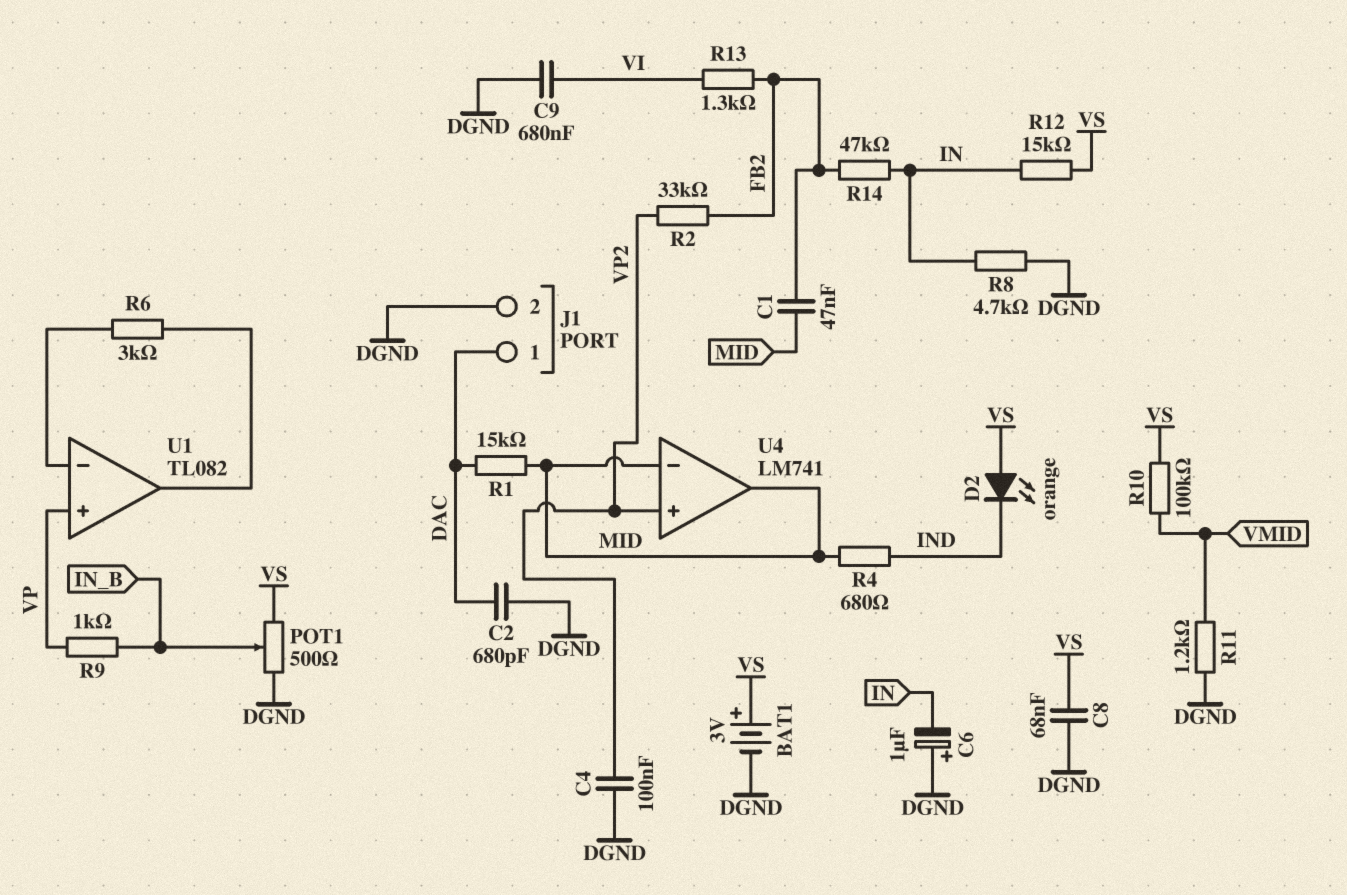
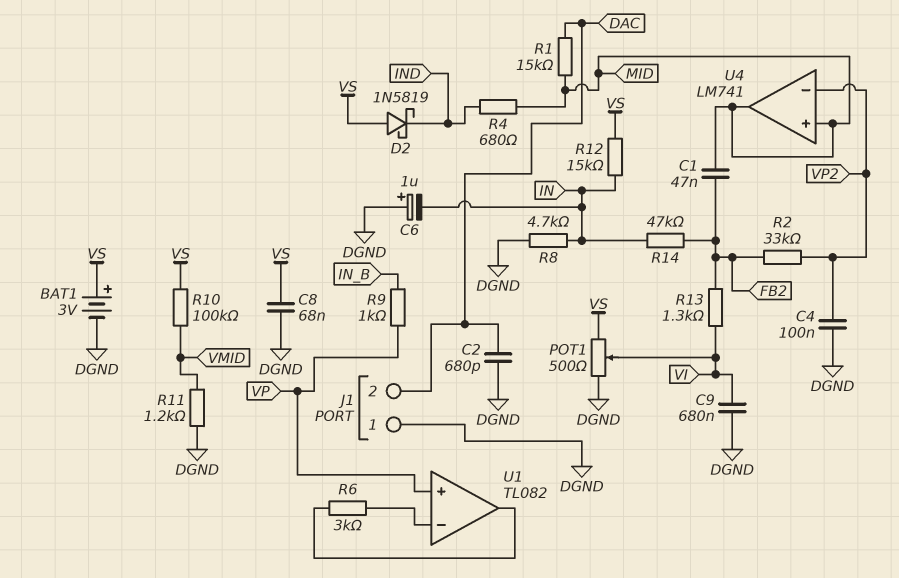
D2: LED orange (A VS, K IND) -> schottky 1N5819 (A VS, K IND)
J1 pin 1: DAC -> DGND
J1 pin 2: DGND -> DAC
POT1: 500 (DGND, VS, wiper IN_B) -> 500 (DGND, VS, wiper VI)
U4 pin in+: VP2 -> MID
U4 pin in-: MID -> VP2

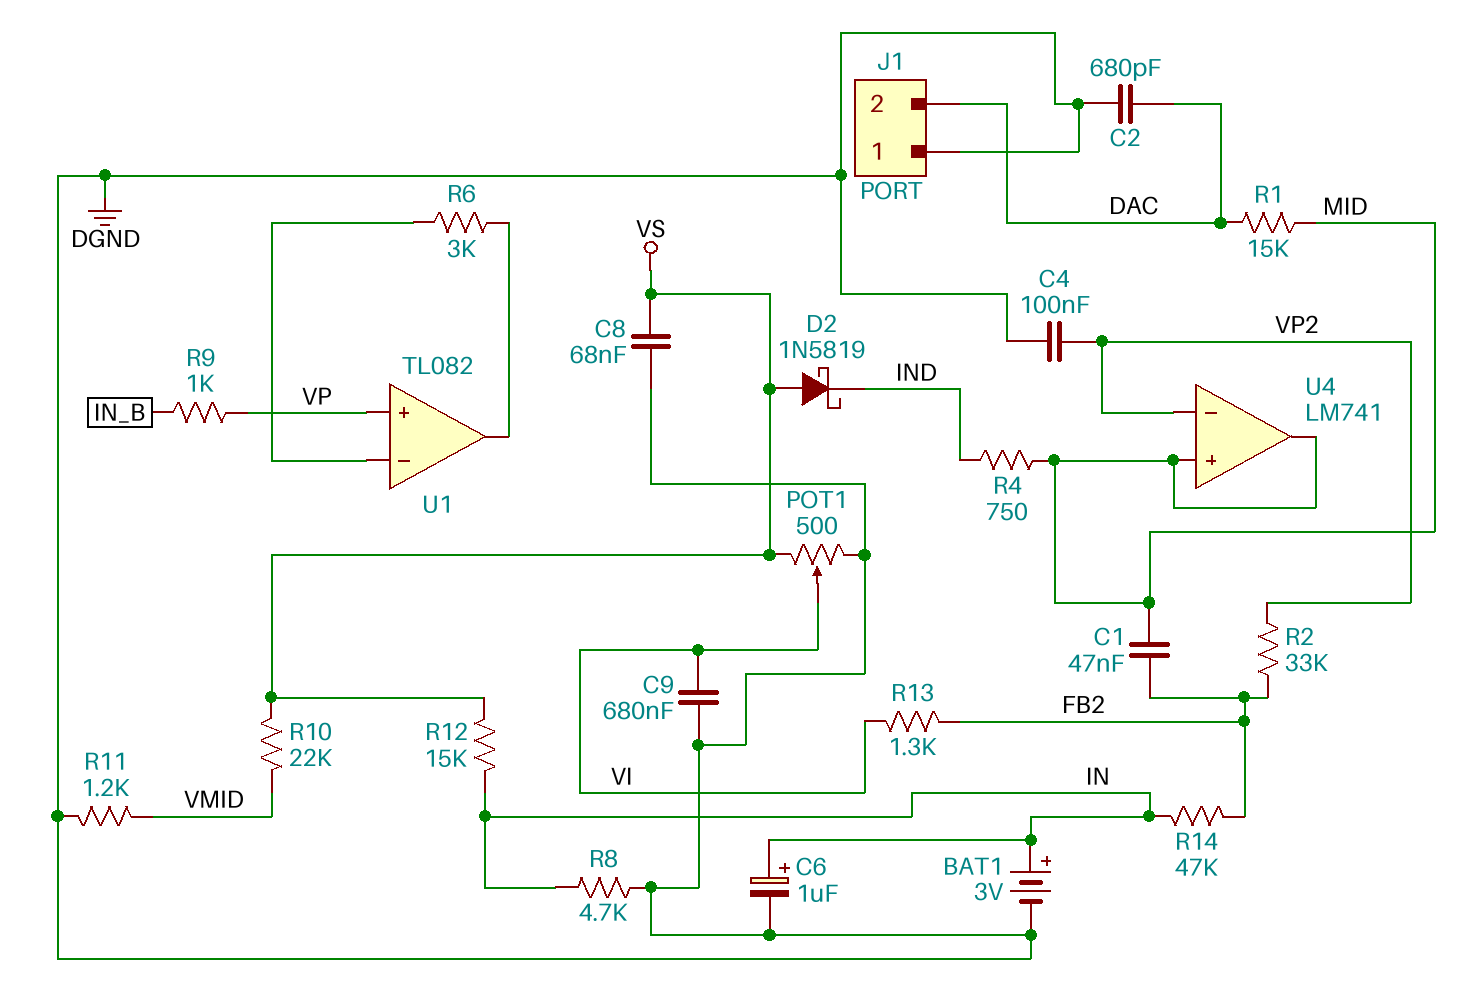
BAT1: 3V (plus VS, minus DGND) -> 3V (plus IN, minus DGND)
C6: 1uF (plus DGND, minus IN) -> 1uF (plus IN, minus DGND)
R4: 680 (IND, MID) -> 750 (IND, MID)
R10: 100k (VMID, VS) -> 22k (VMID, VS)

